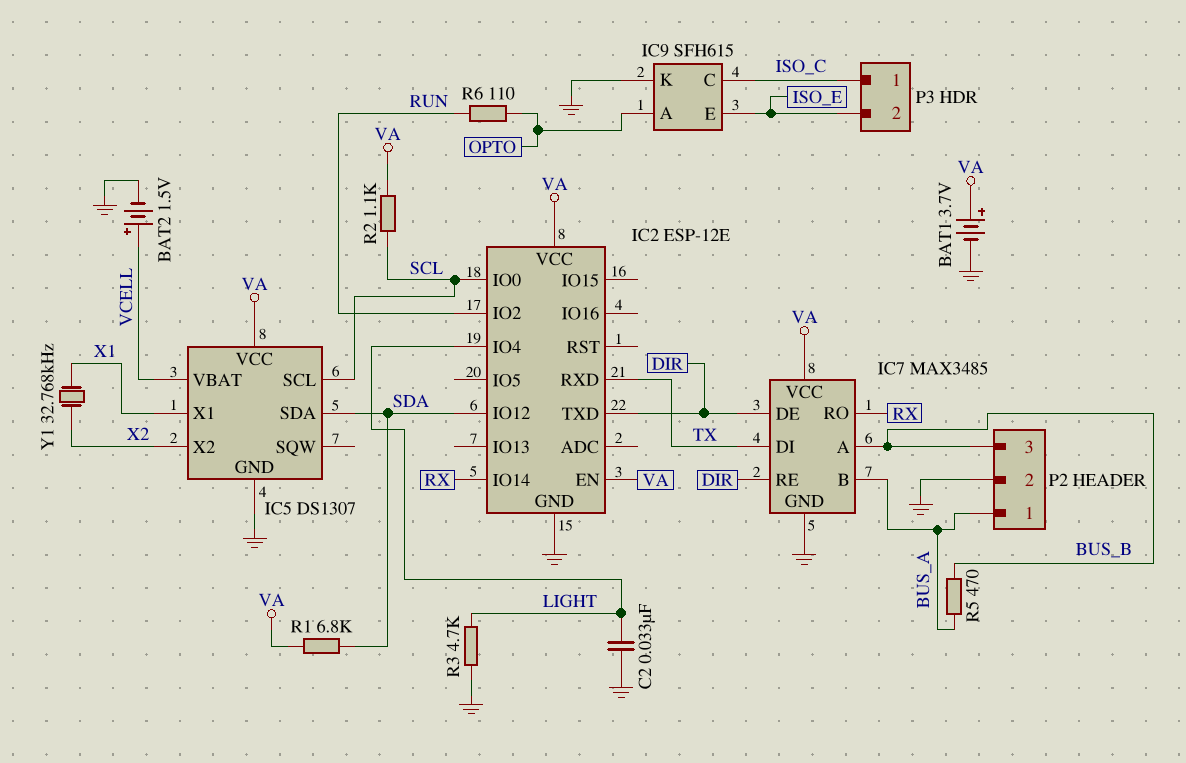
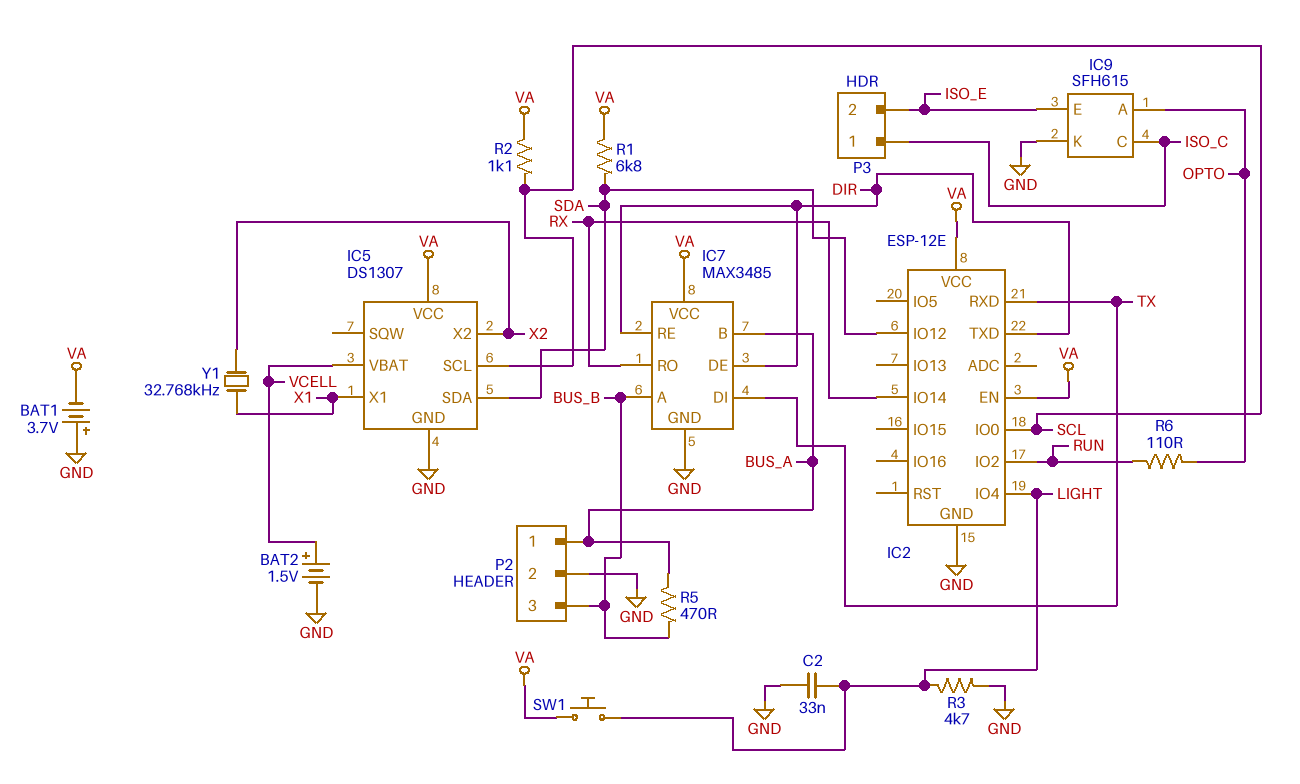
BAT1: 3.7V (plus VA, minus GND) -> 3.7V (plus GND, minus VA)
SW1: none -> button (LIGHT, VA)

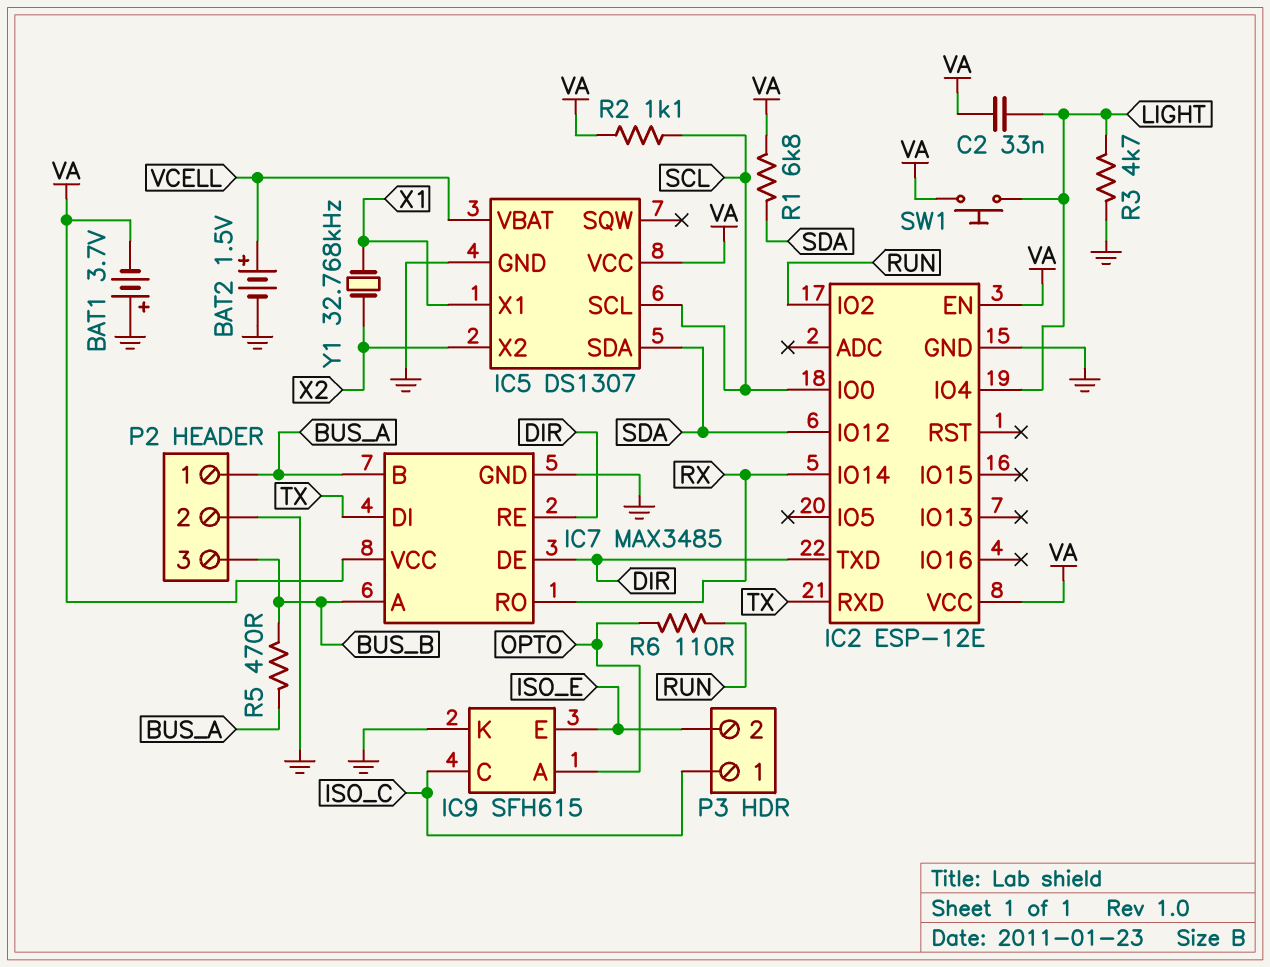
C2: 33nF (GND, LIGHT) -> 33nF (LIGHT, VA)

